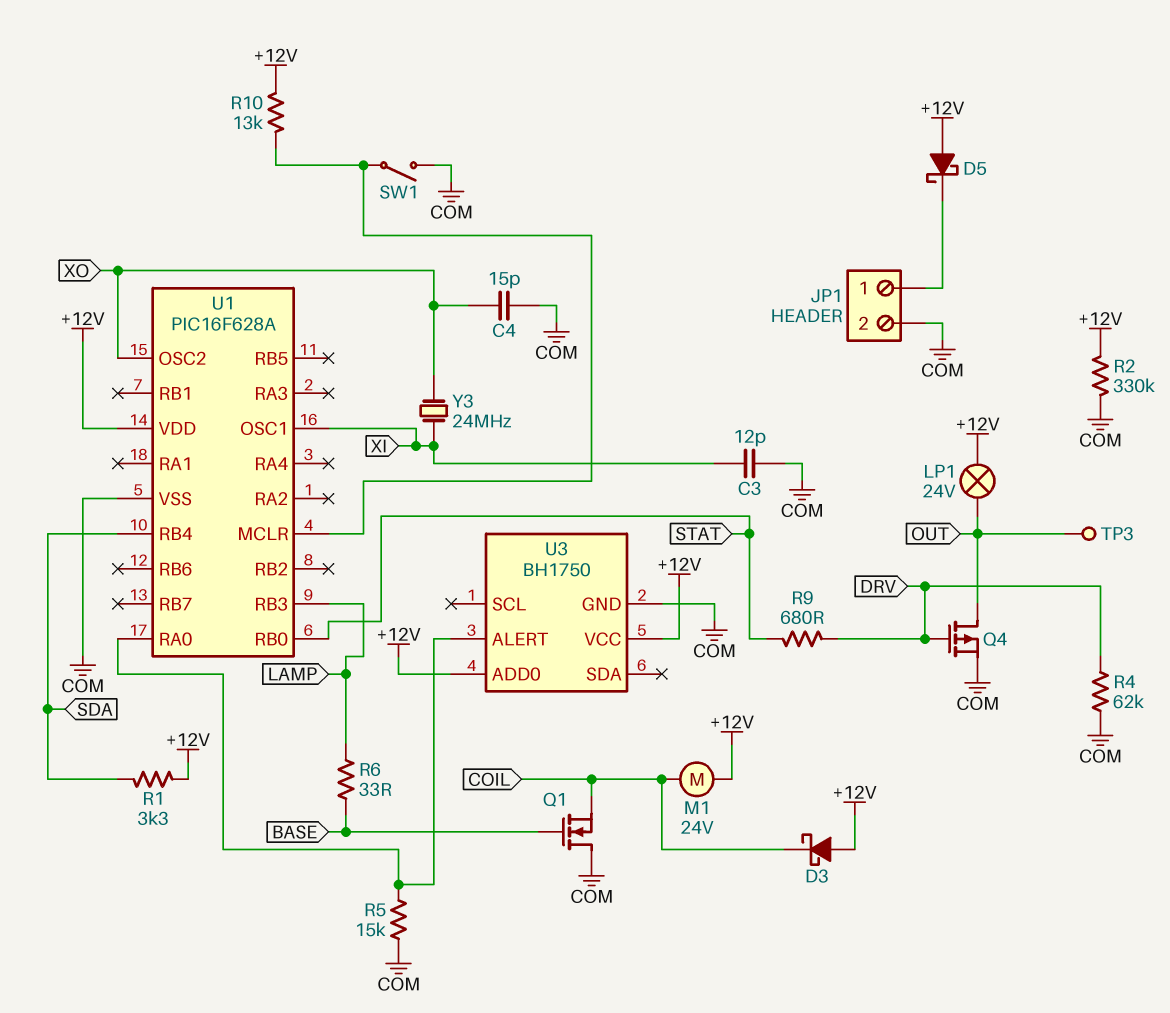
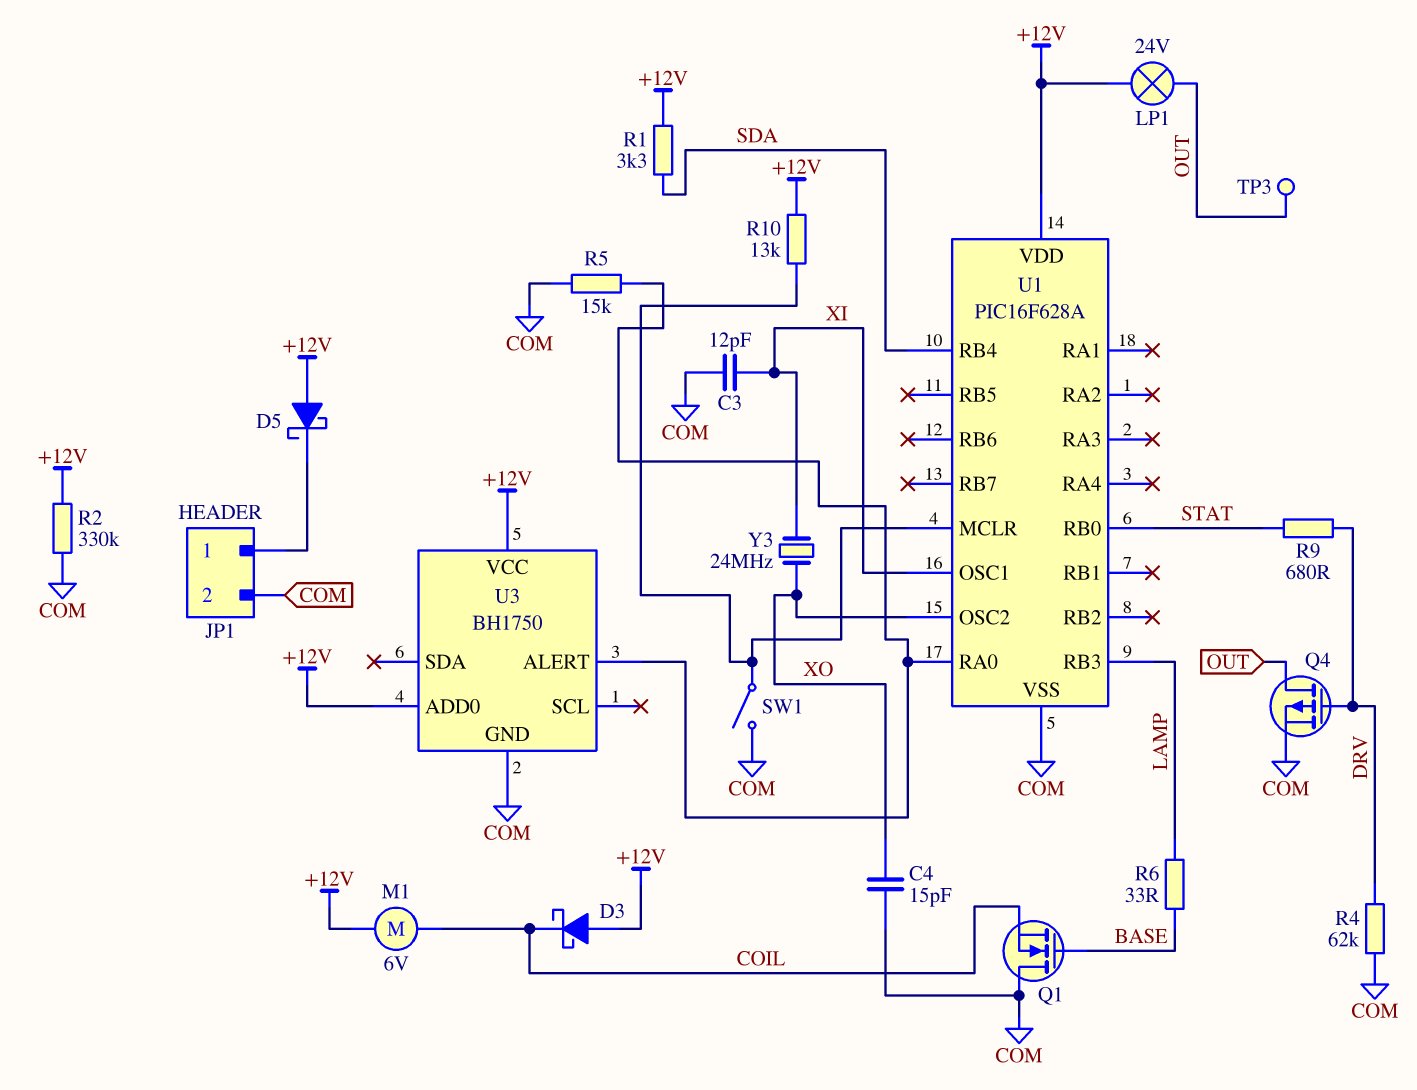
M1: motor 24V (+12V, COIL) -> motor 6V (+12V, COIL)

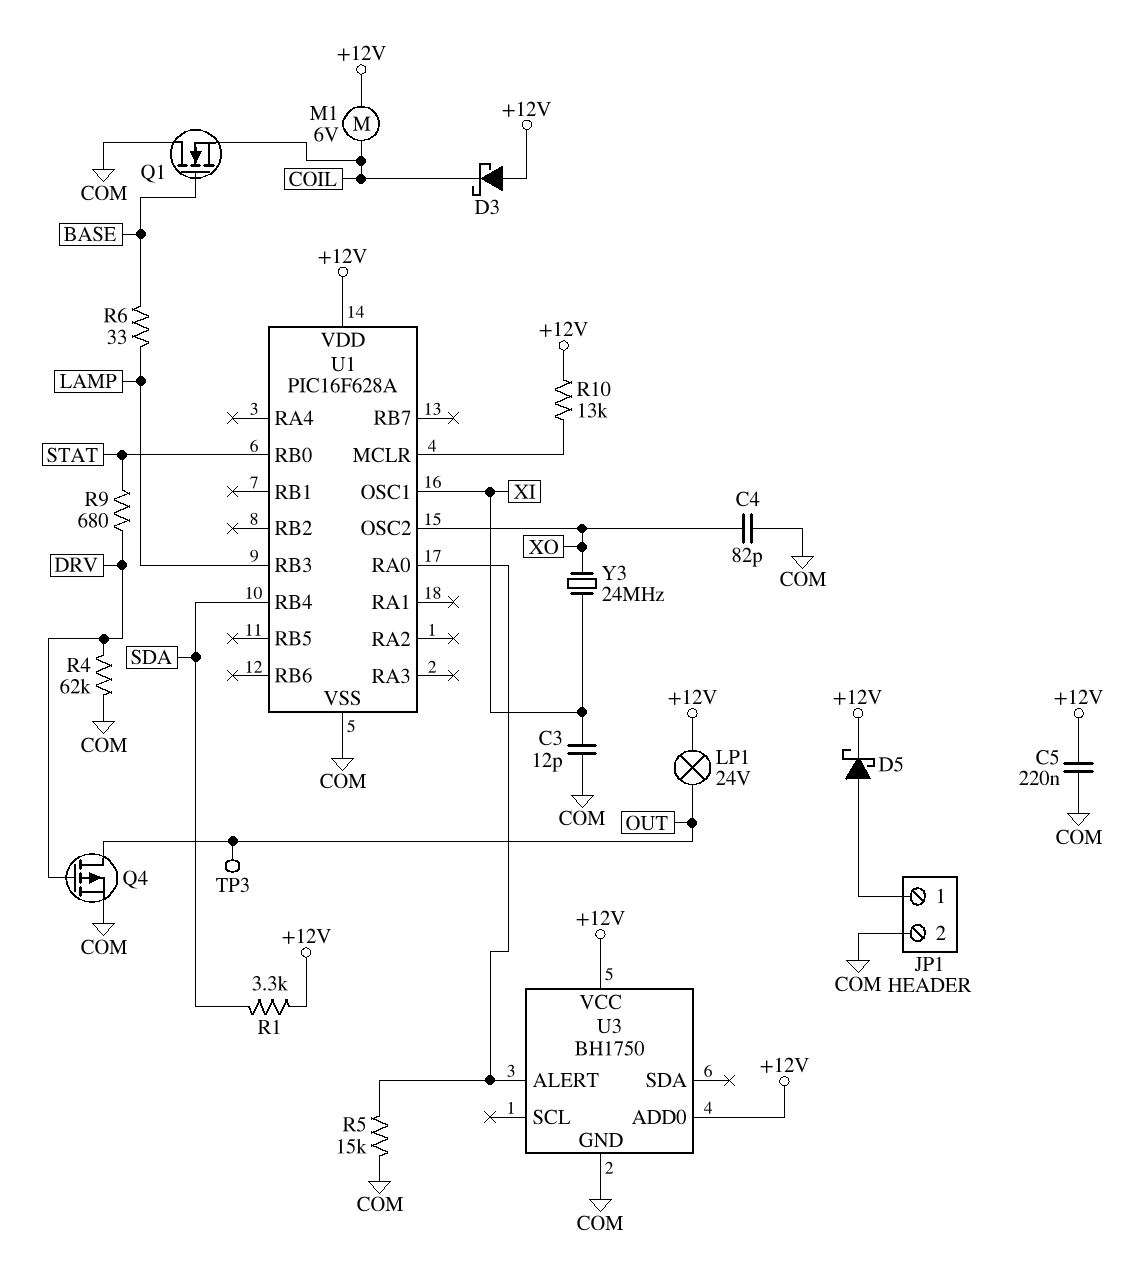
C4: 15pF (COM, XO) -> 82pF (COM, XO)
C5: none -> 220nF (+12V, COM)
D5: schottky (A +12V, K JP1/1) -> schottky (A JP1/1, K +12V)
R2: 330k (+12V, COM) -> none
SW1: switch (COM, U1/MCLR) -> none

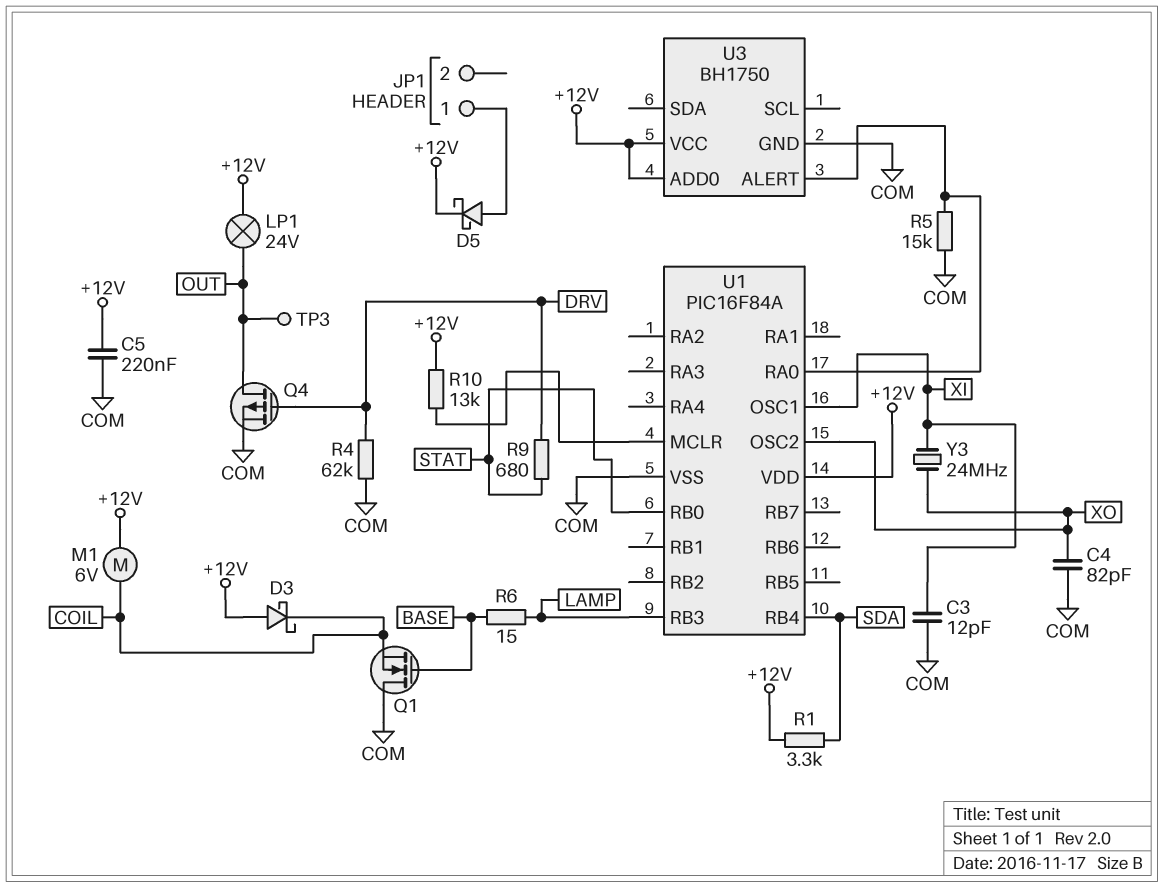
JP1 pin 2: COM -> none
R6: 33 (BASE, LAMP) -> 15 (BASE, LAMP)
U1: PIC16F628A -> PIC16F84A

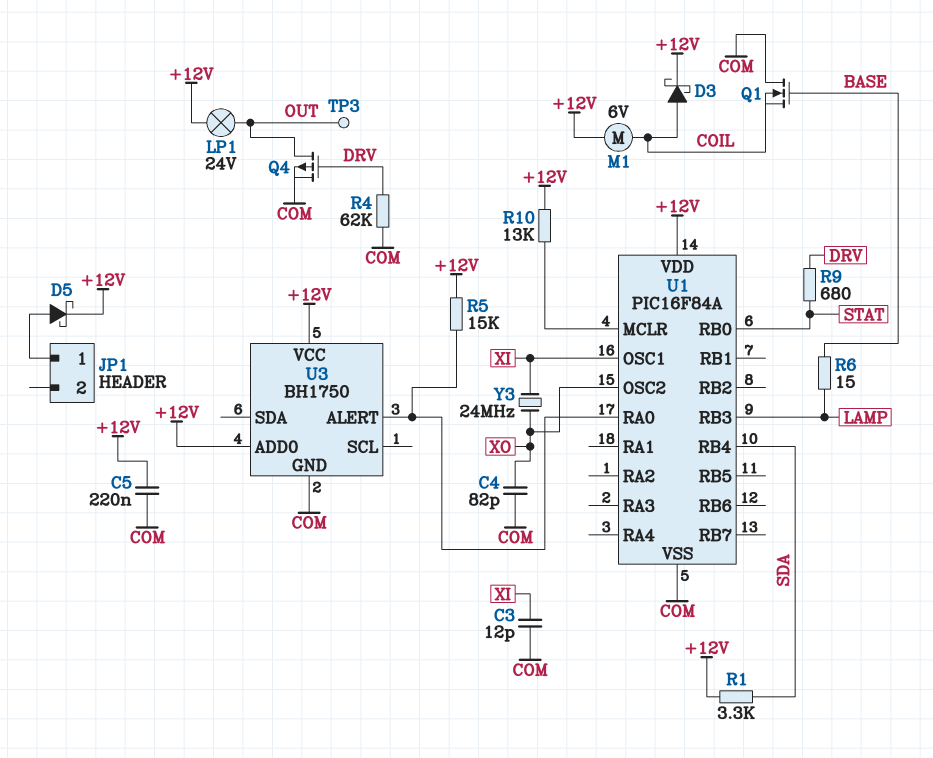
D3: schottky (A +12V, K COIL) -> schottky (A COIL, K +12V)
R5: 15k (COM, U1/RA0) -> 15k (+12V, U1/RA0)

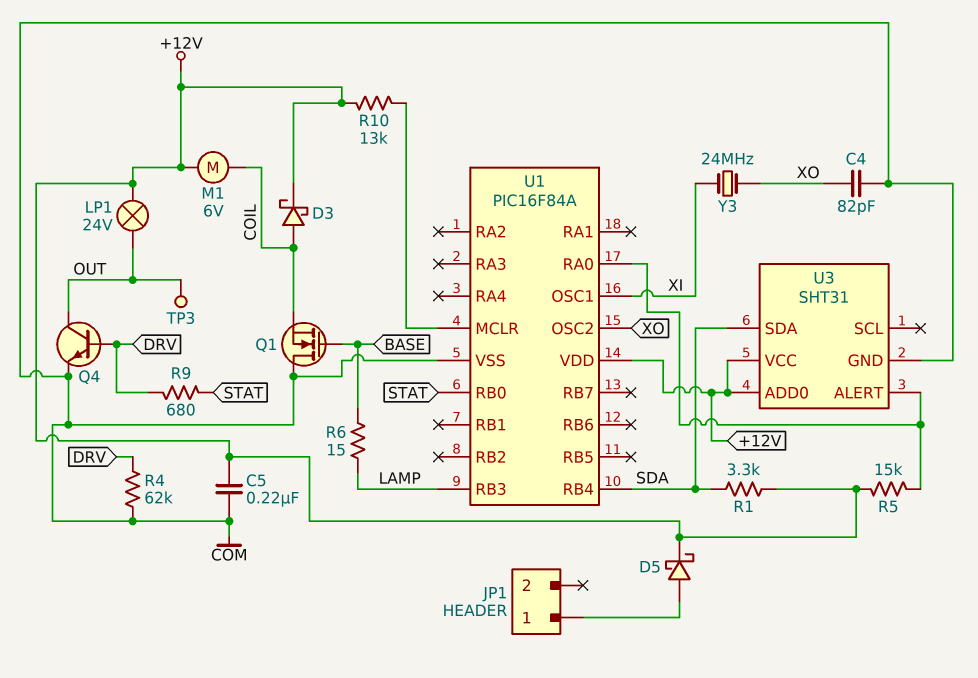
C3: 12pF (COM, XI) -> none
Q4: PMOS (G DRV, D OUT, S COM) -> NPN (B DRV, C OUT, E COM)
U3: BH1750 -> SHT31
U3 pin SDA: none -> SDA

